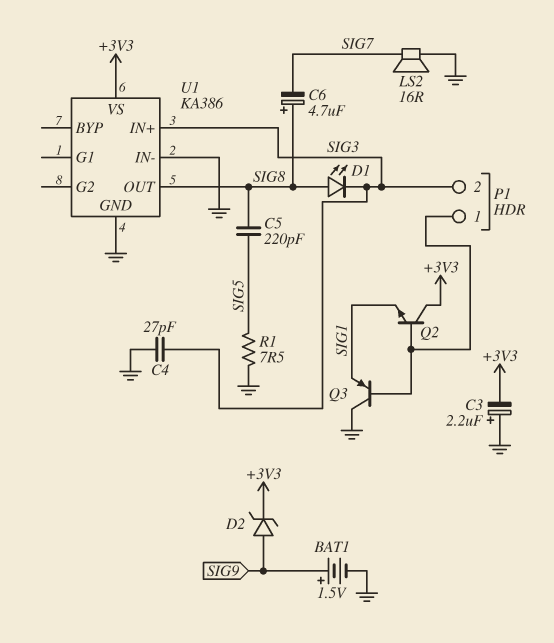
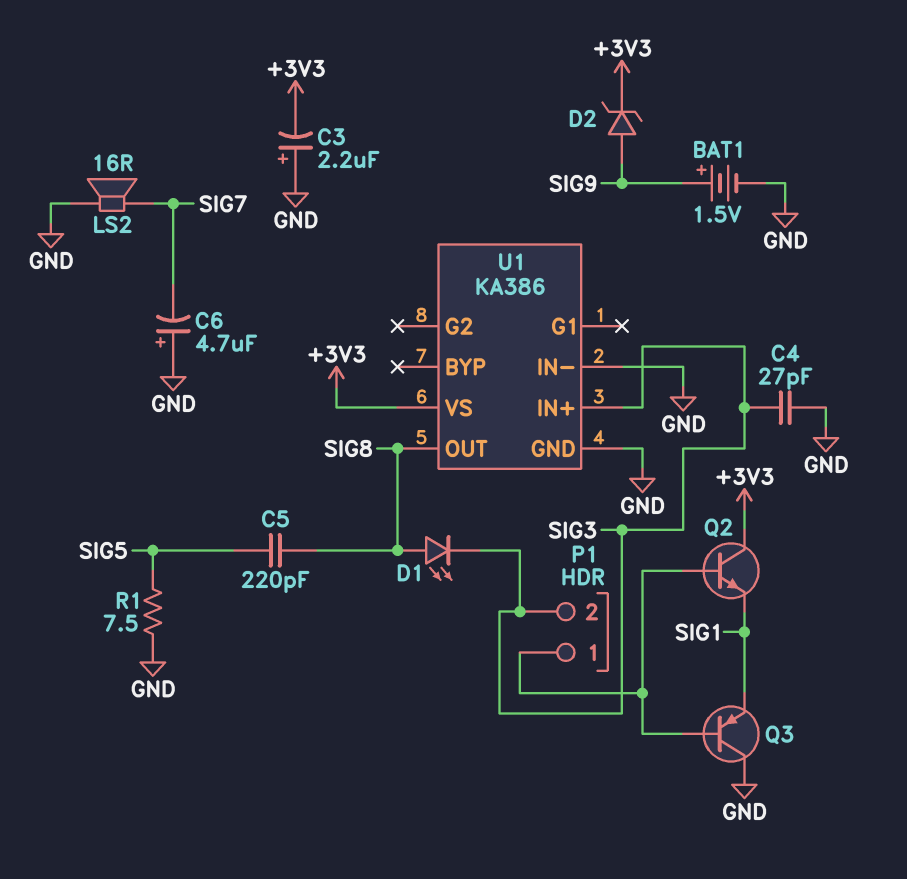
C6: 4.7uF (plus SIG8, minus SIG7) -> 4.7uF (plus GND, minus SIG7)

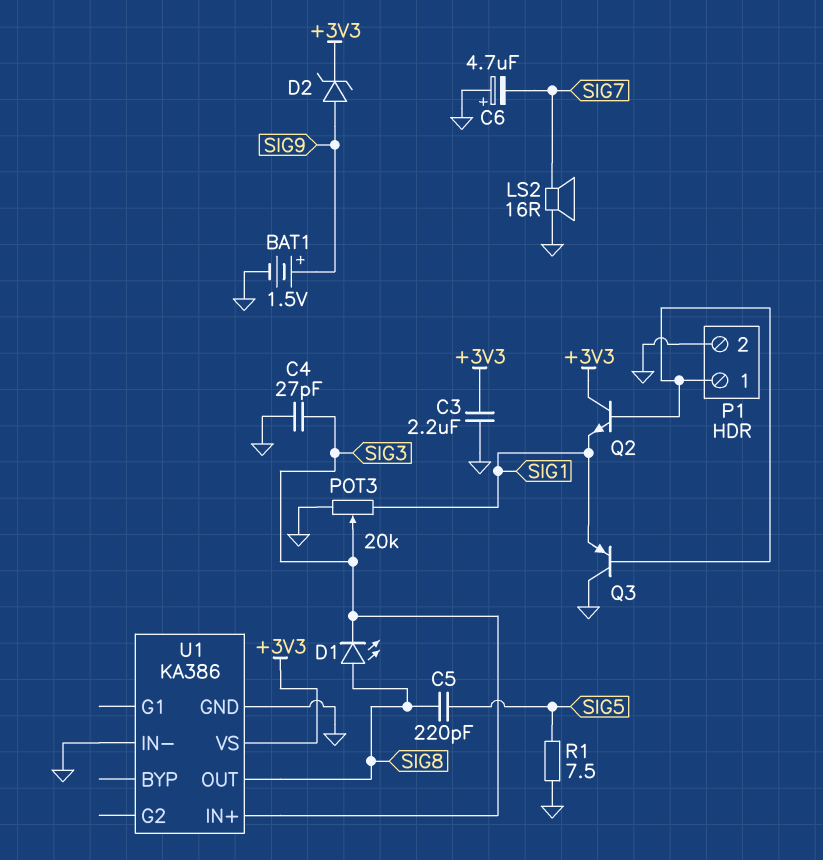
C3: 2.2uF (plus GND, minus +3V3) -> 2.2uF (+3V3, GND)
P1 pin 2: SIG3 -> GND
POT3: none -> 20k (GND, SIG1, wiper SIG3)

